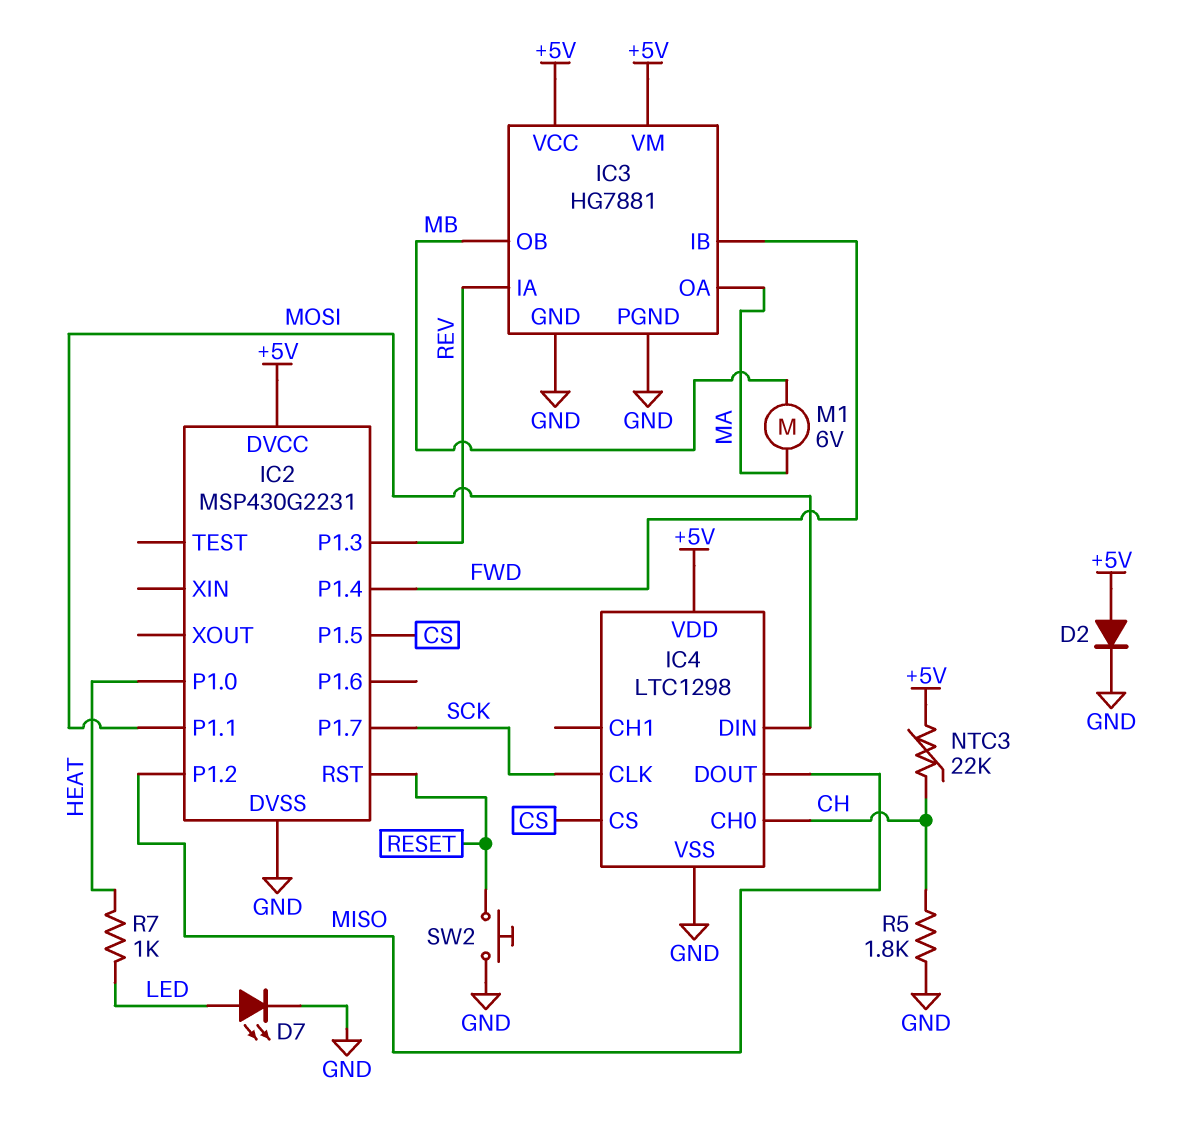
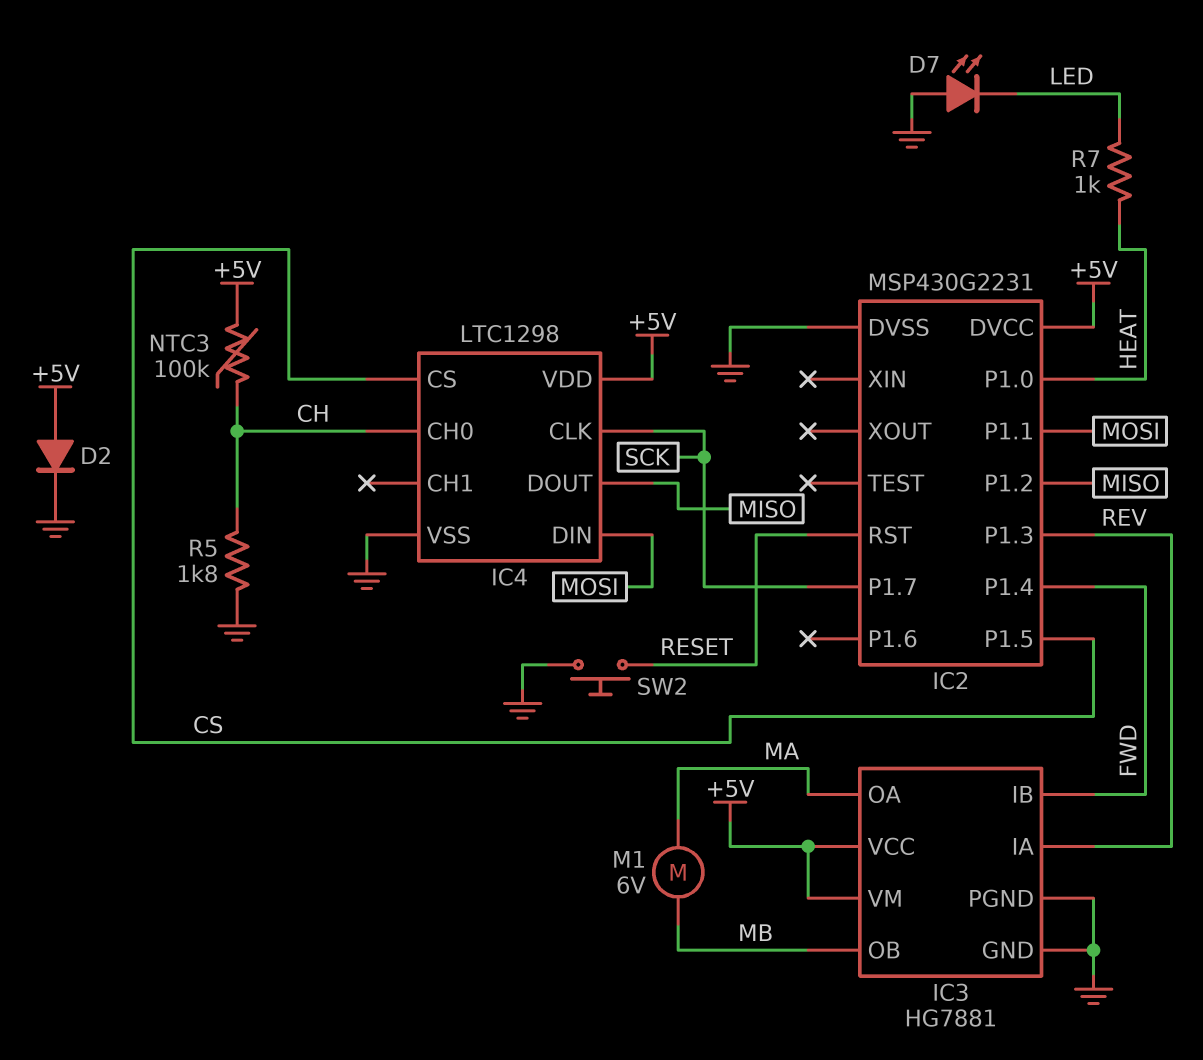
D7: LED (A LED, K GND) -> LED (A GND, K LED)
NTC3: 22k (+5V, CH) -> 100k (+5V, CH)

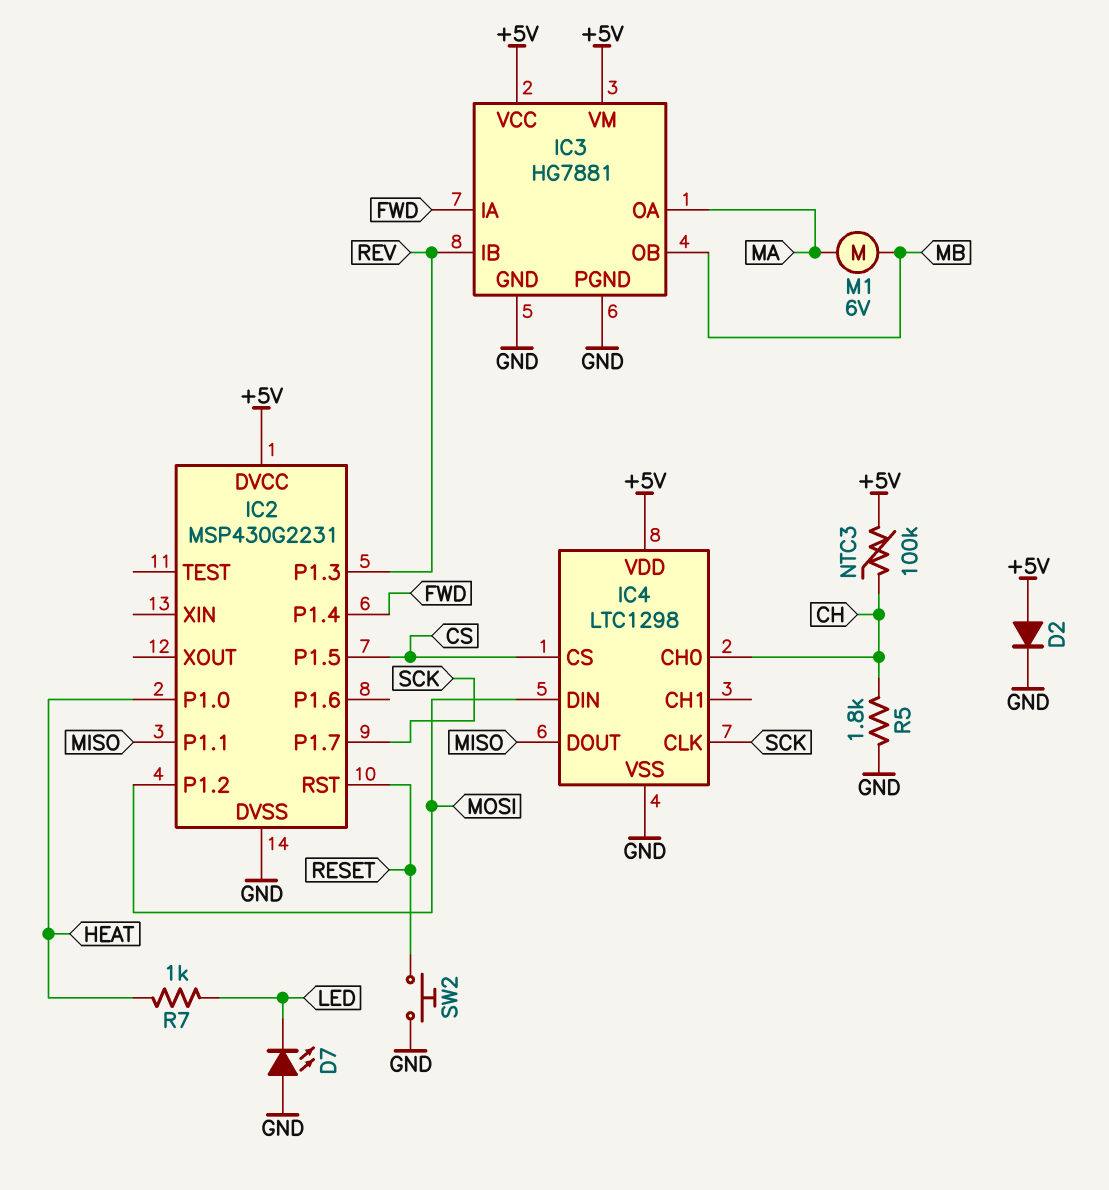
IC2 pin P1.1: MOSI -> MISO
IC2 pin P1.2: MISO -> MOSI
IC3 pin IA: REV -> FWD
IC3 pin IB: FWD -> REV

